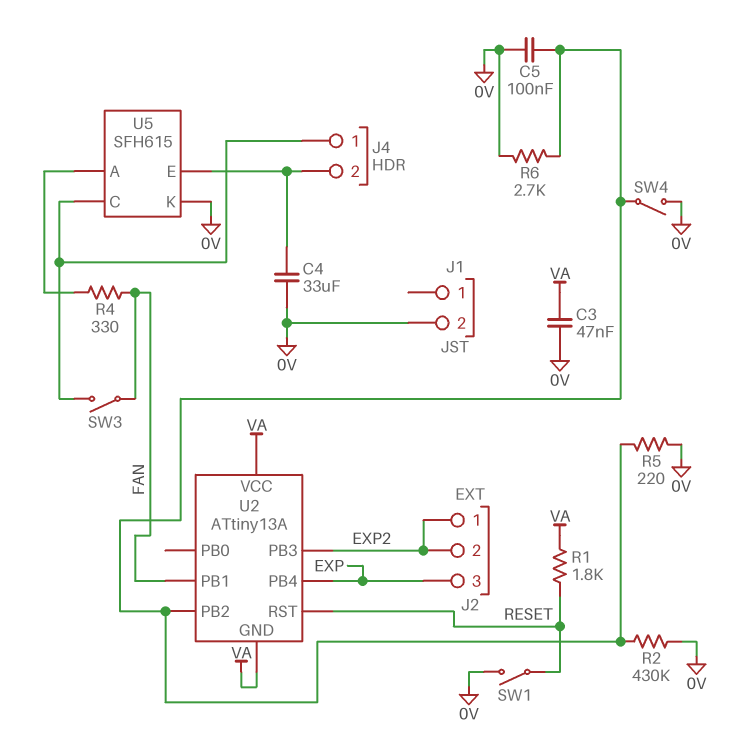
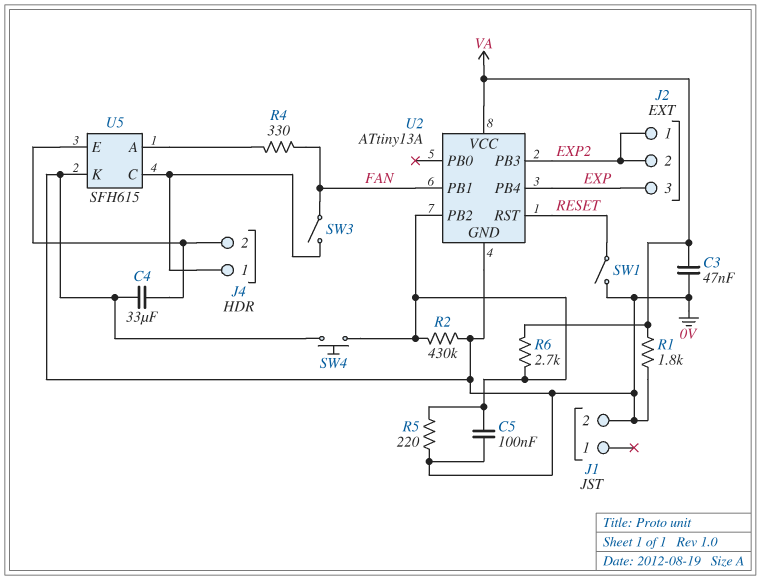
R1: 1.8k (RESET, VA) -> 1.8k (0V, VA)
R6: 2.7k (0V, U2/PB2) -> 2.7k (U2/PB2, VA)
SW4: switch (0V, U2/PB2) -> button (0V, U2/PB2)
U2 pin GND: VA -> 0V

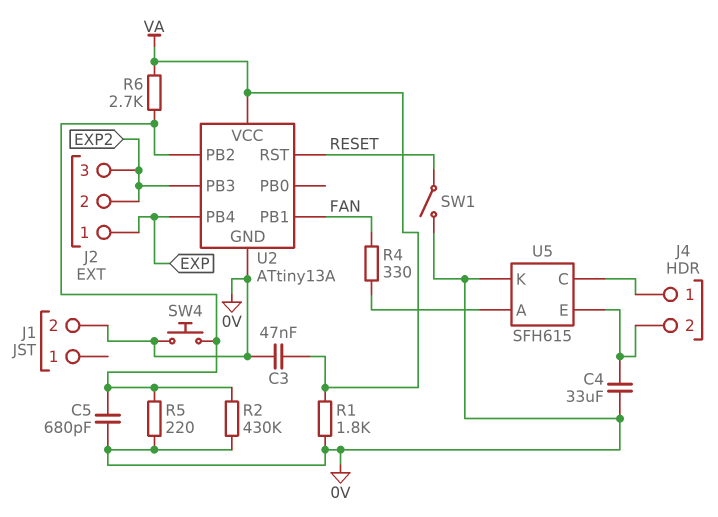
C5: 100nF (0V, U2/PB2) -> 680pF (0V, U2/PB2)
J2 pin 1: EXP2 -> EXP
J2 pin 3: EXP -> EXP2
SW3: switch (FAN, J4/1) -> none

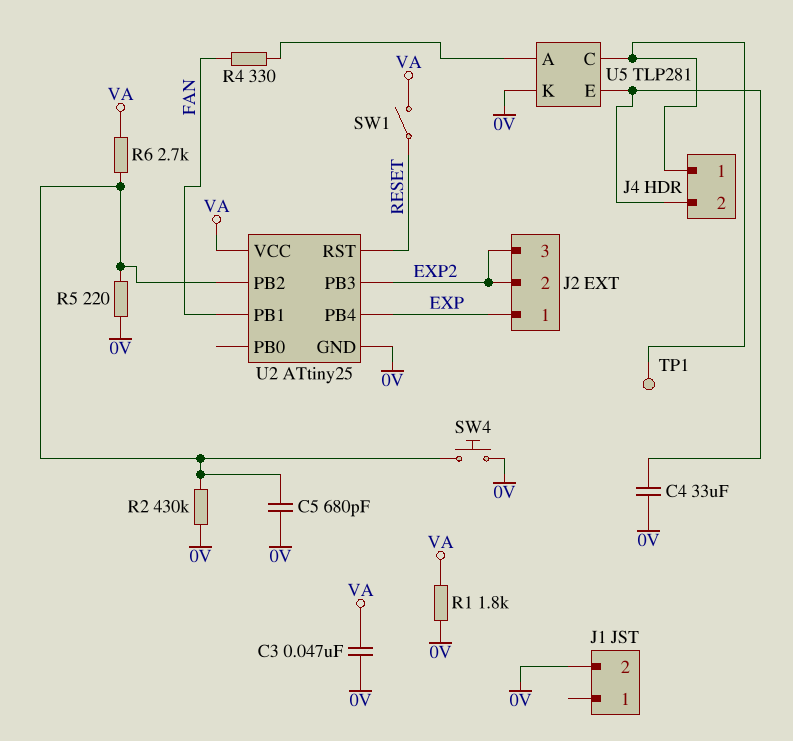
SW1: switch (0V, RESET) -> switch (RESET, VA)
TP1: none -> test point (J4/1)
U2: ATtiny13A -> ATtiny25
U5: SFH615 -> TLP281

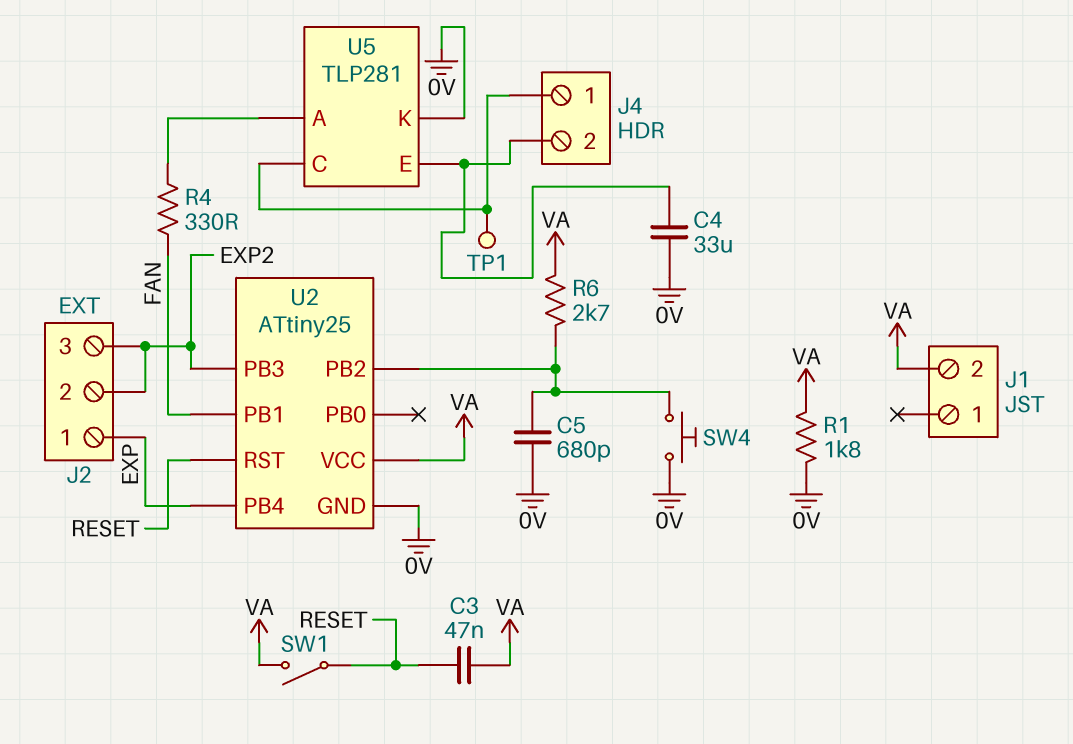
C3: 47nF (0V, VA) -> 47nF (RESET, VA)
J1 pin 2: 0V -> VA
R2: 430k (0V, U2/PB2) -> none
R5: 220 (0V, U2/PB2) -> none

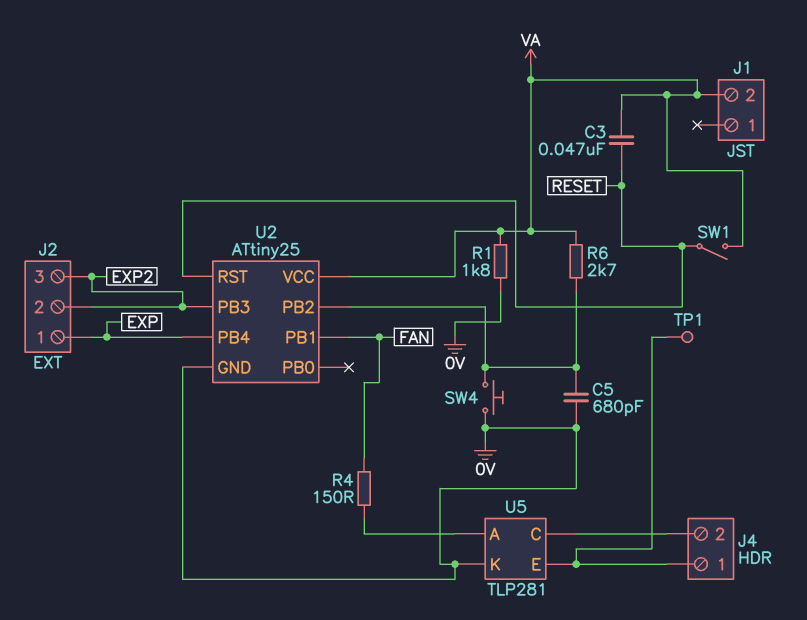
C4: 33uF (0V, J4/2) -> none
R4: 330 (FAN, U5/A) -> 150 (FAN, U5/A)
U5 pin C: J4/1 -> J4/2
U5 pin E: J4/2 -> J4/1

